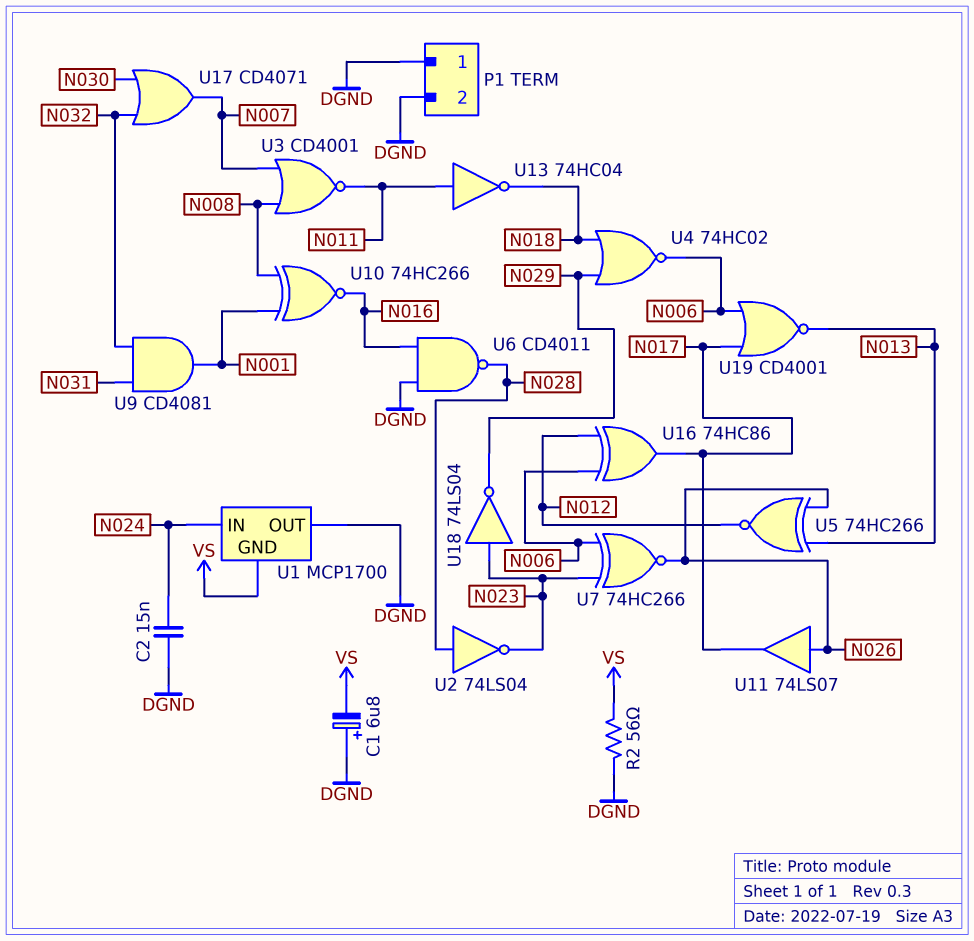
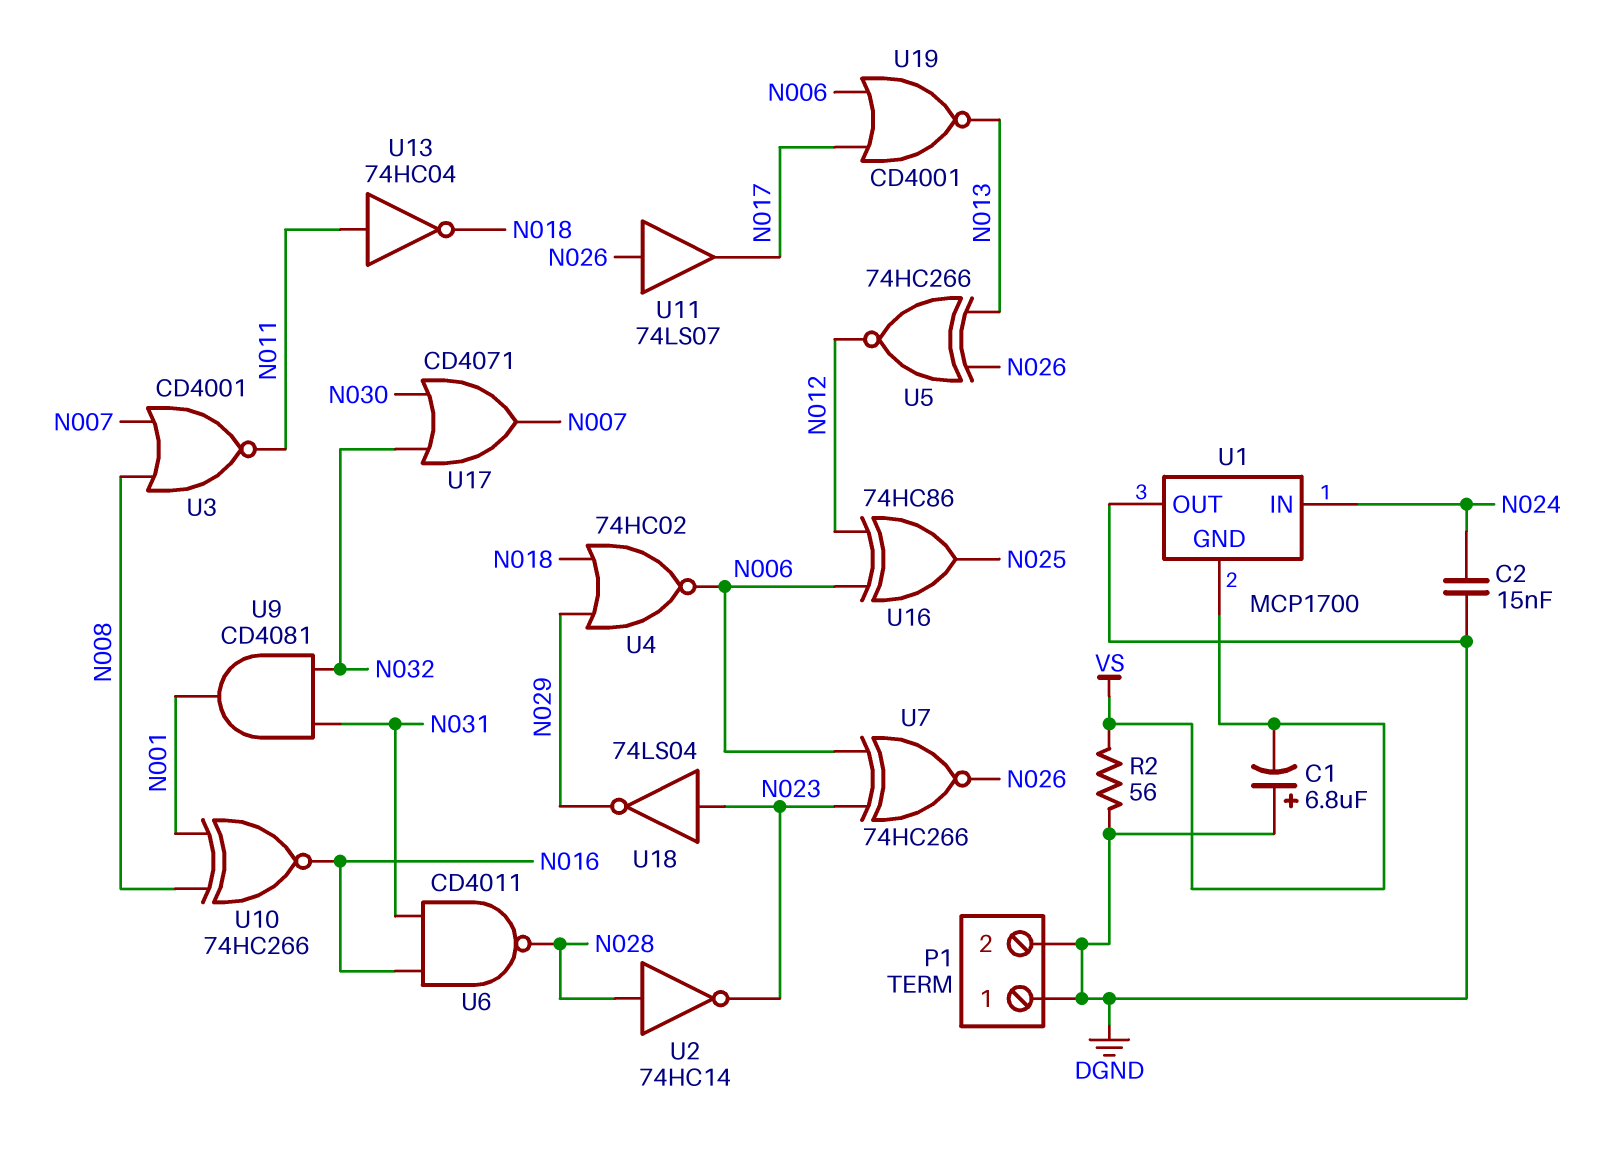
U2: NOT 74LS04 (in N028, out N023) -> NOT 74HC14 (in N028, out N023)
U6: NAND CD4011 (in DGND, in N016, out N028) -> NAND CD4011 (in N016, in N031, out N028)
U16: XOR 74HC86 (in N006, in N012, out N017) -> XOR 74HC86 (in N006, in N012, out N025)

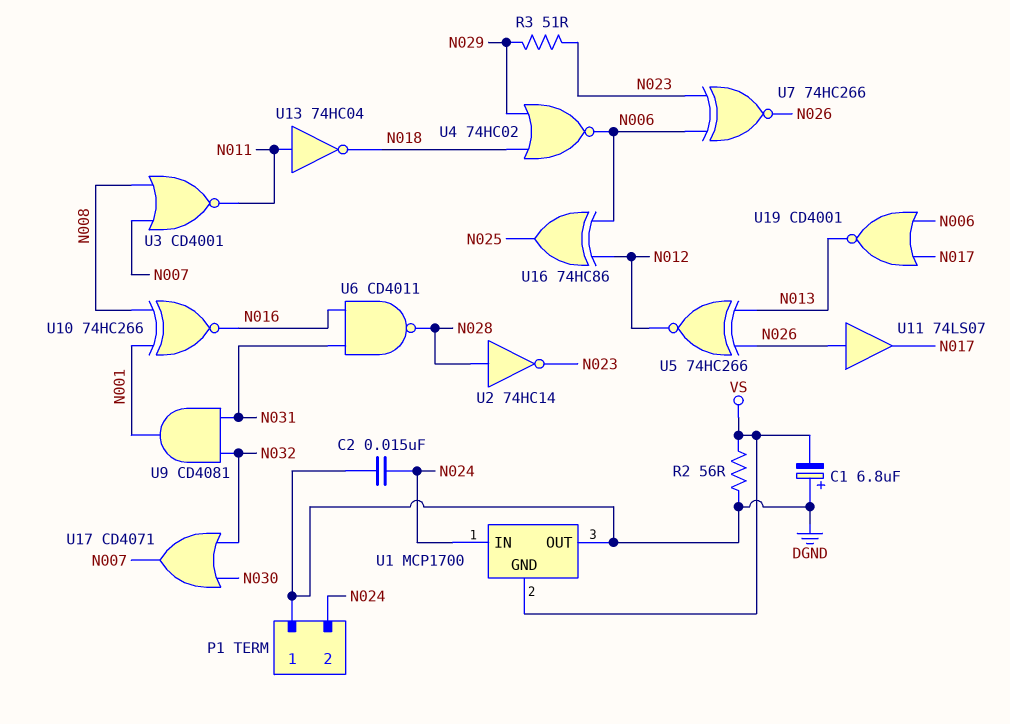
P1 pin 2: DGND -> N024
R3: none -> 51 (N023, N029)
U18: NOT 74LS04 (in N023, out N029) -> none

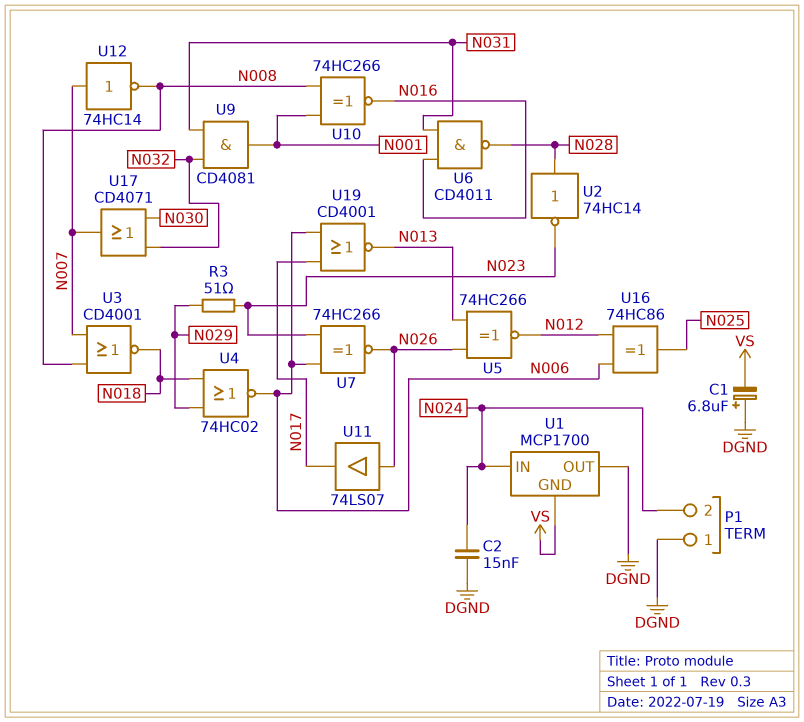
R2: 56 (DGND, VS) -> none
U3: NOR CD4001 (in N007, in N008, out N011) -> NOR CD4001 (in N007, in N008, out N018)
U12: none -> NOT 74HC14 (in N007, out N008)
U13: NOT 74HC04 (in N011, out N018) -> none

